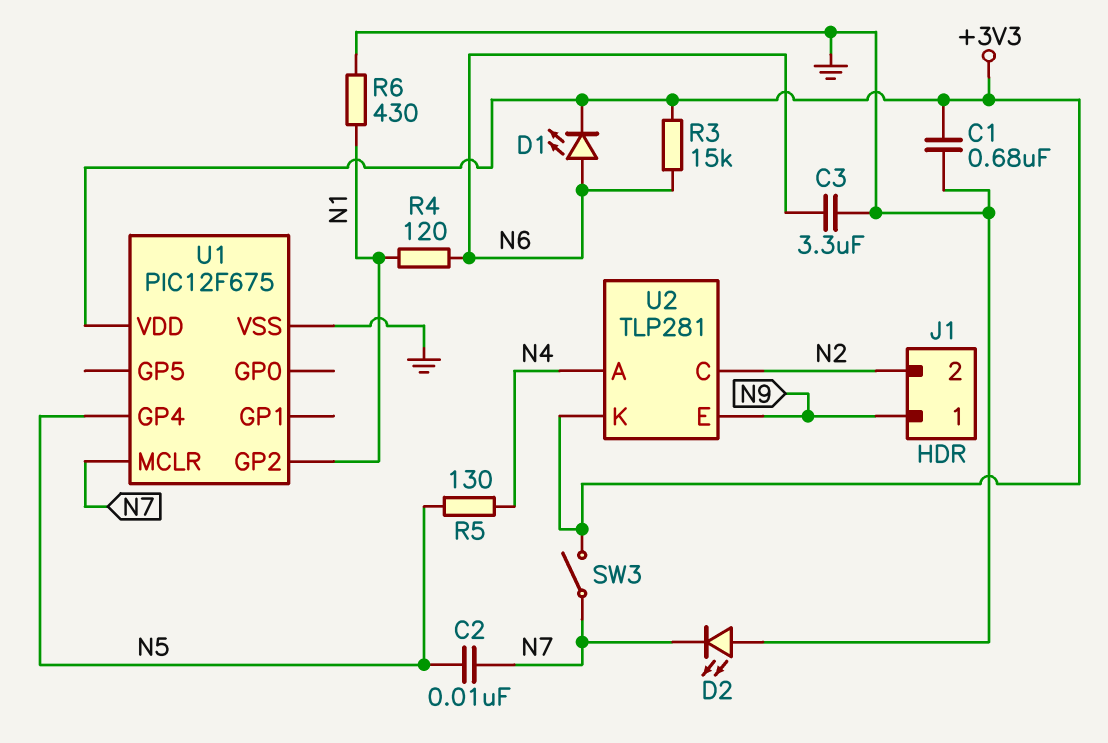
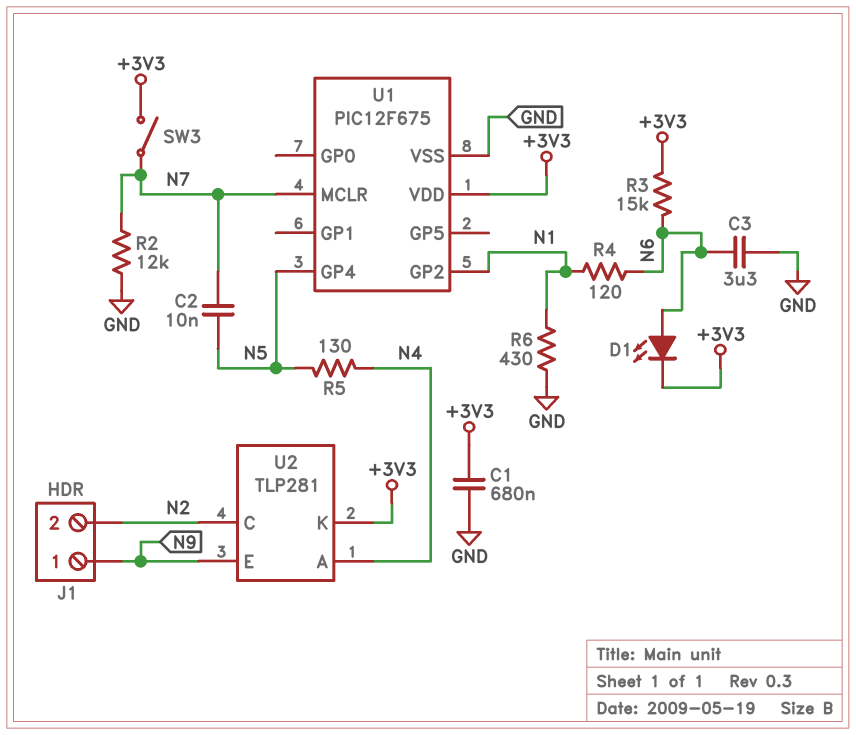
D2: LED (A GND, K N7) -> none
R2: none -> 12k (GND, N7)

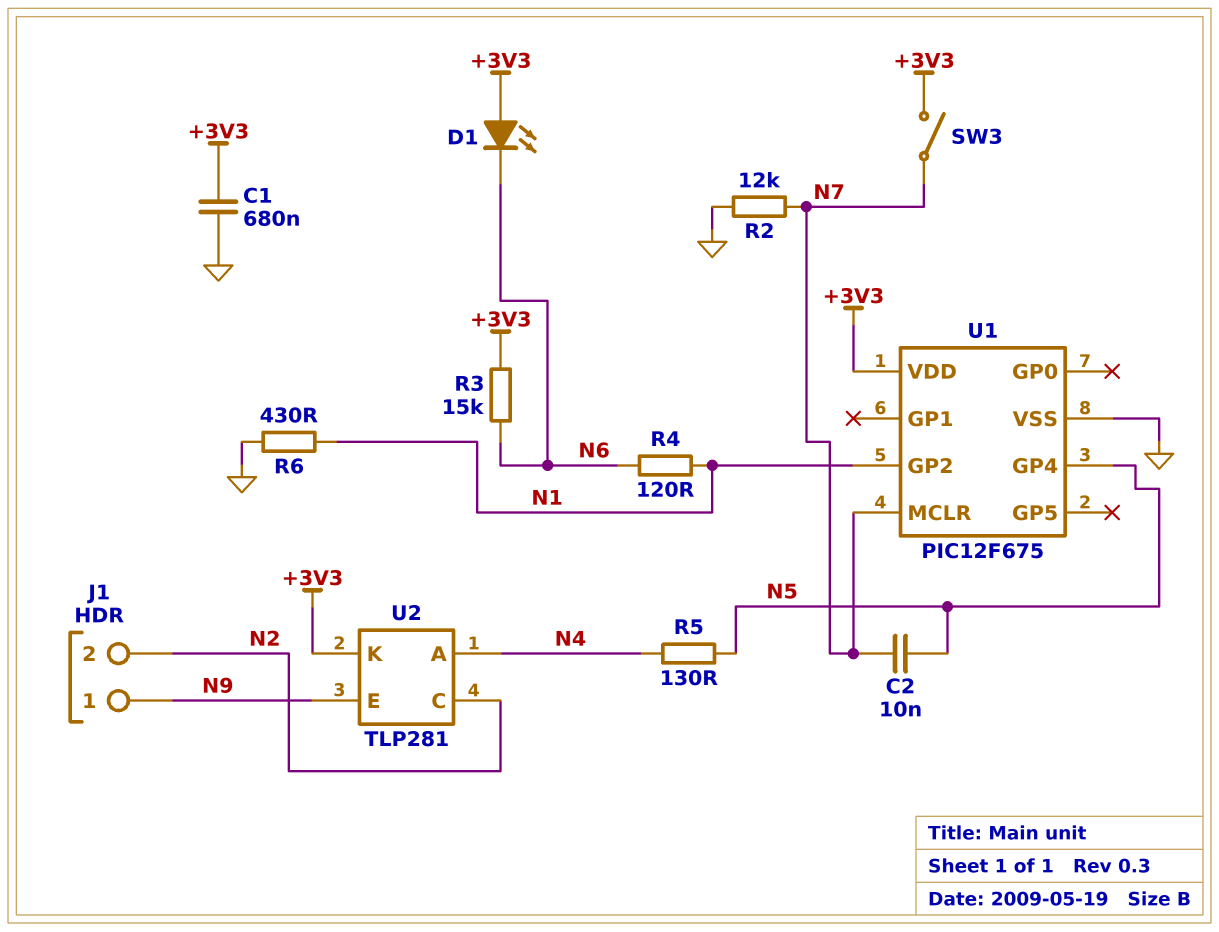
C3: 3.3uF (GND, N6) -> none
D1: LED (A N6, K +3V3) -> LED (A +3V3, K N6)

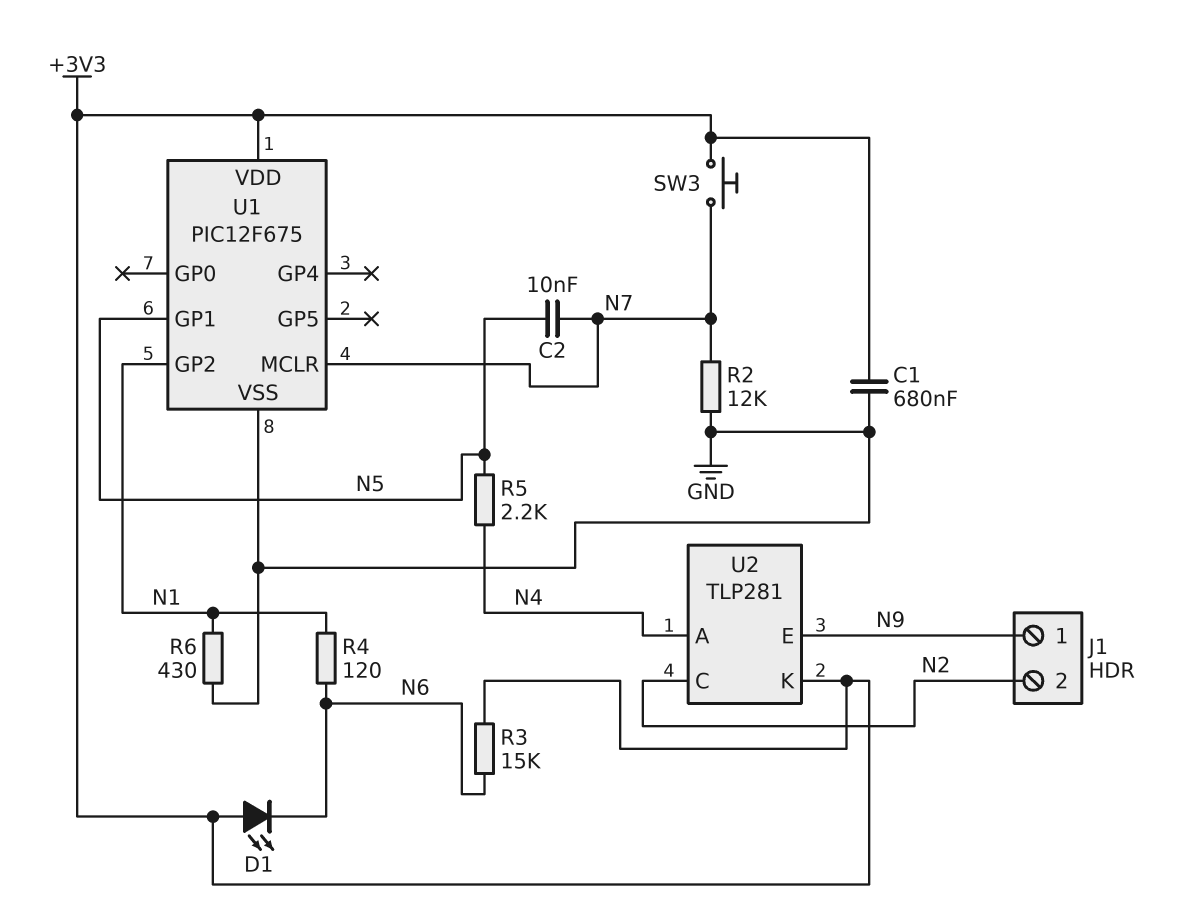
R5: 130 (N4, N5) -> 2.2k (N4, N5)
SW3: switch (+3V3, N7) -> button (+3V3, N7)
U1 pin GP1: none -> N5
U1 pin GP4: N5 -> none

